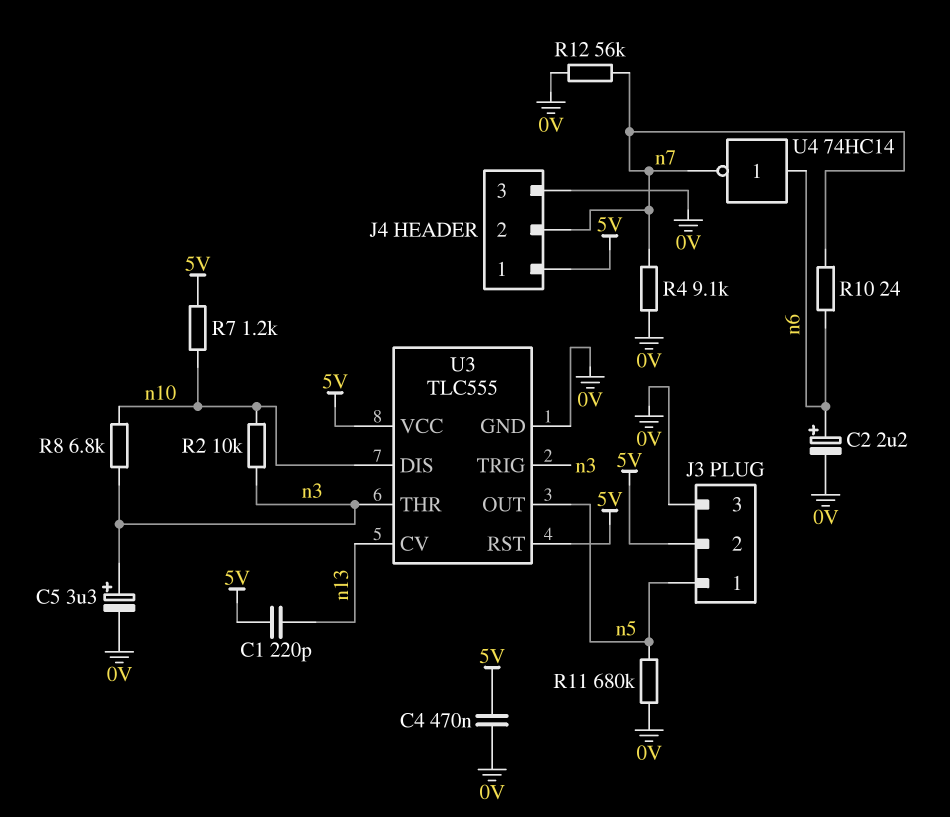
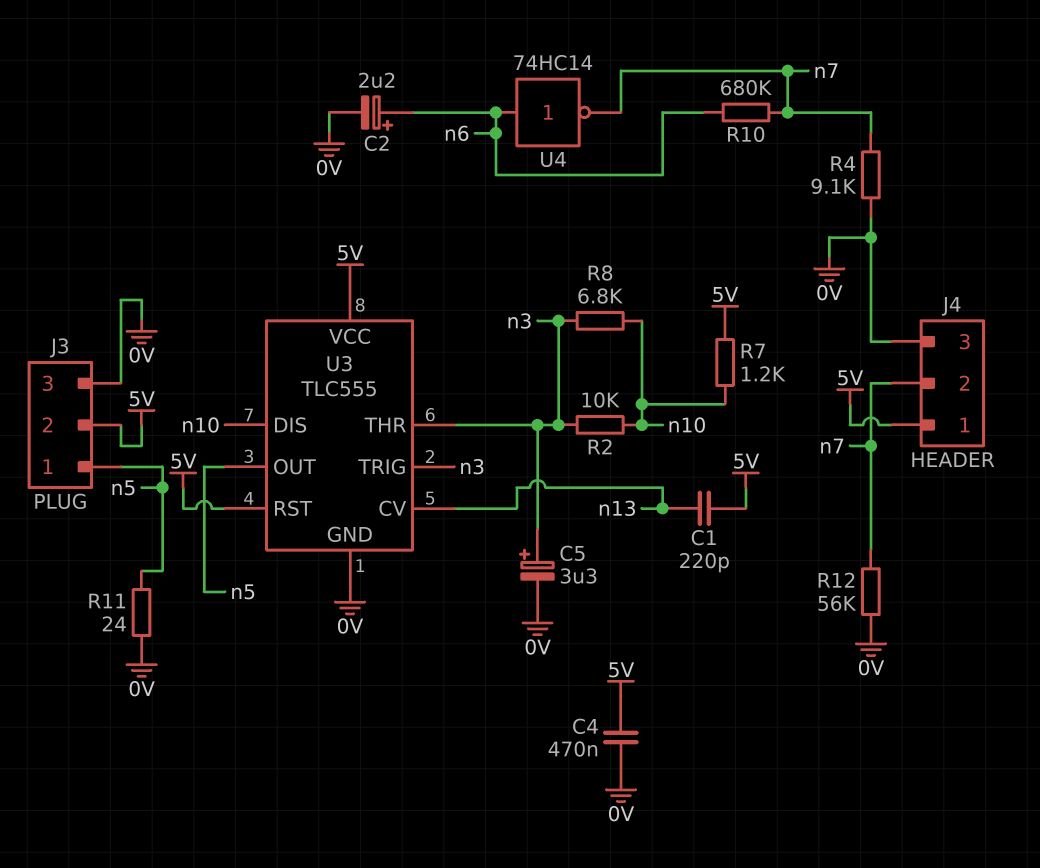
R10: 24 (n6, n7) -> 680k (n6, n7)
R11: 680k (0V, n5) -> 24 (0V, n5)

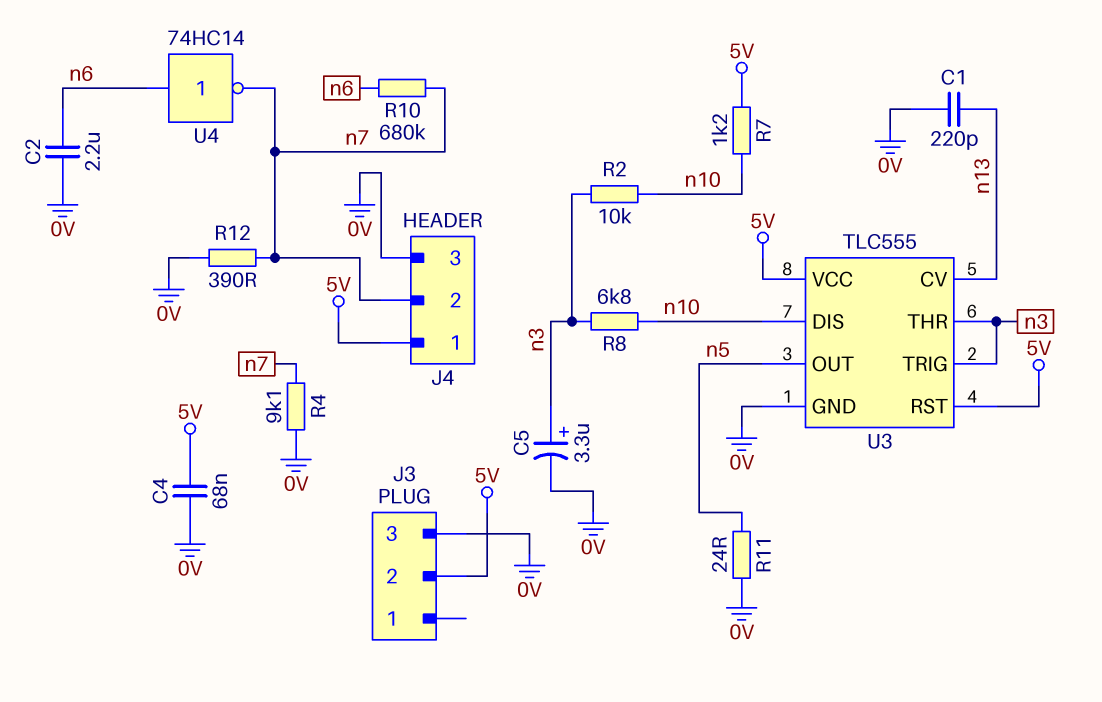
C1: 220pF (5V, n13) -> 220pF (0V, n13)
C2: 2.2uF (plus n6, minus 0V) -> 2.2uF (0V, n6)
C4: 470nF (0V, 5V) -> 68nF (0V, 5V)
J3 pin 1: n5 -> none
R12: 56k (0V, n7) -> 390 (0V, n7)

